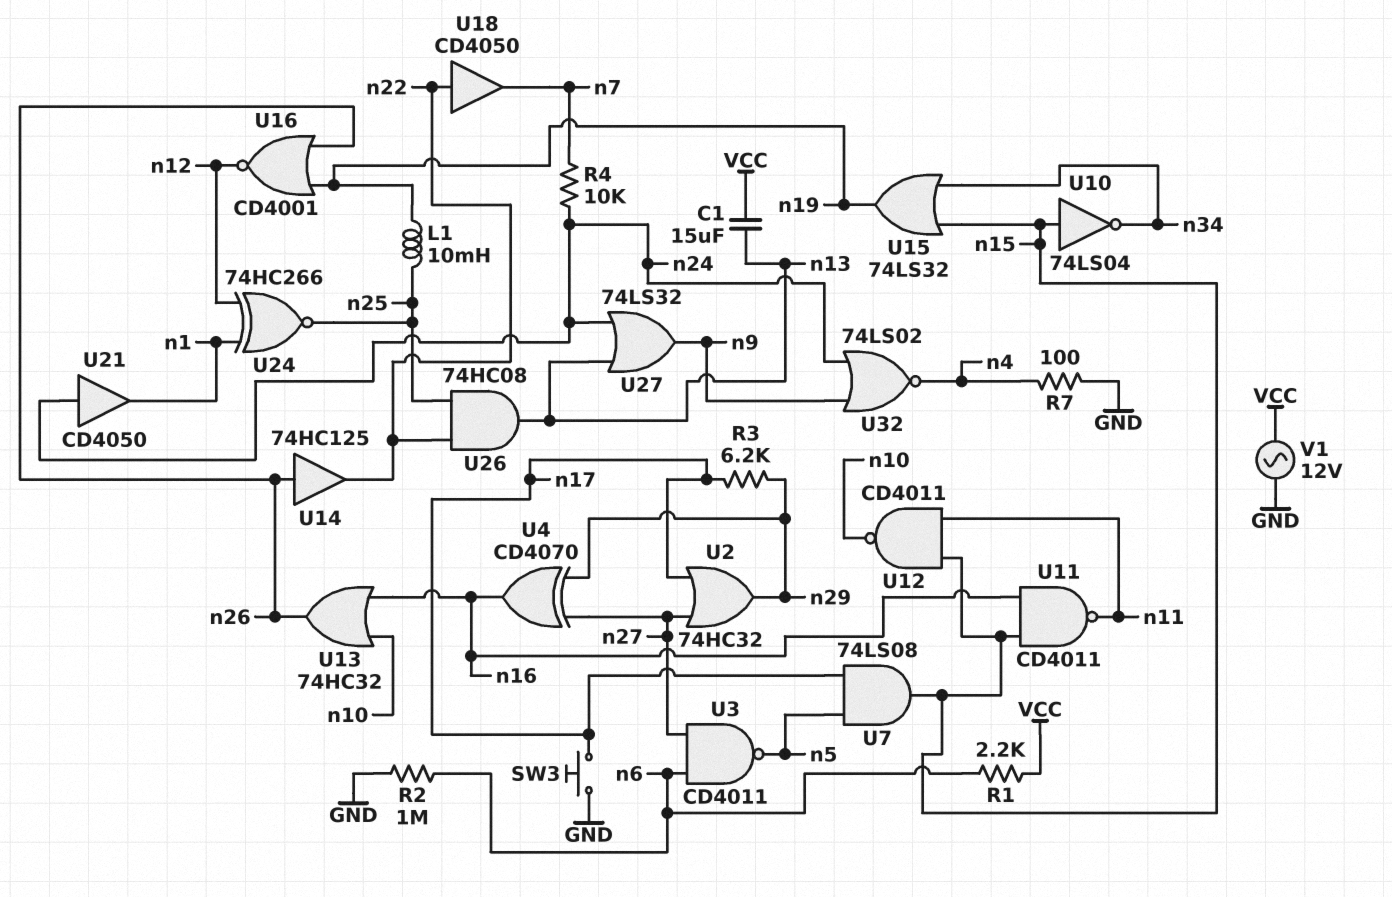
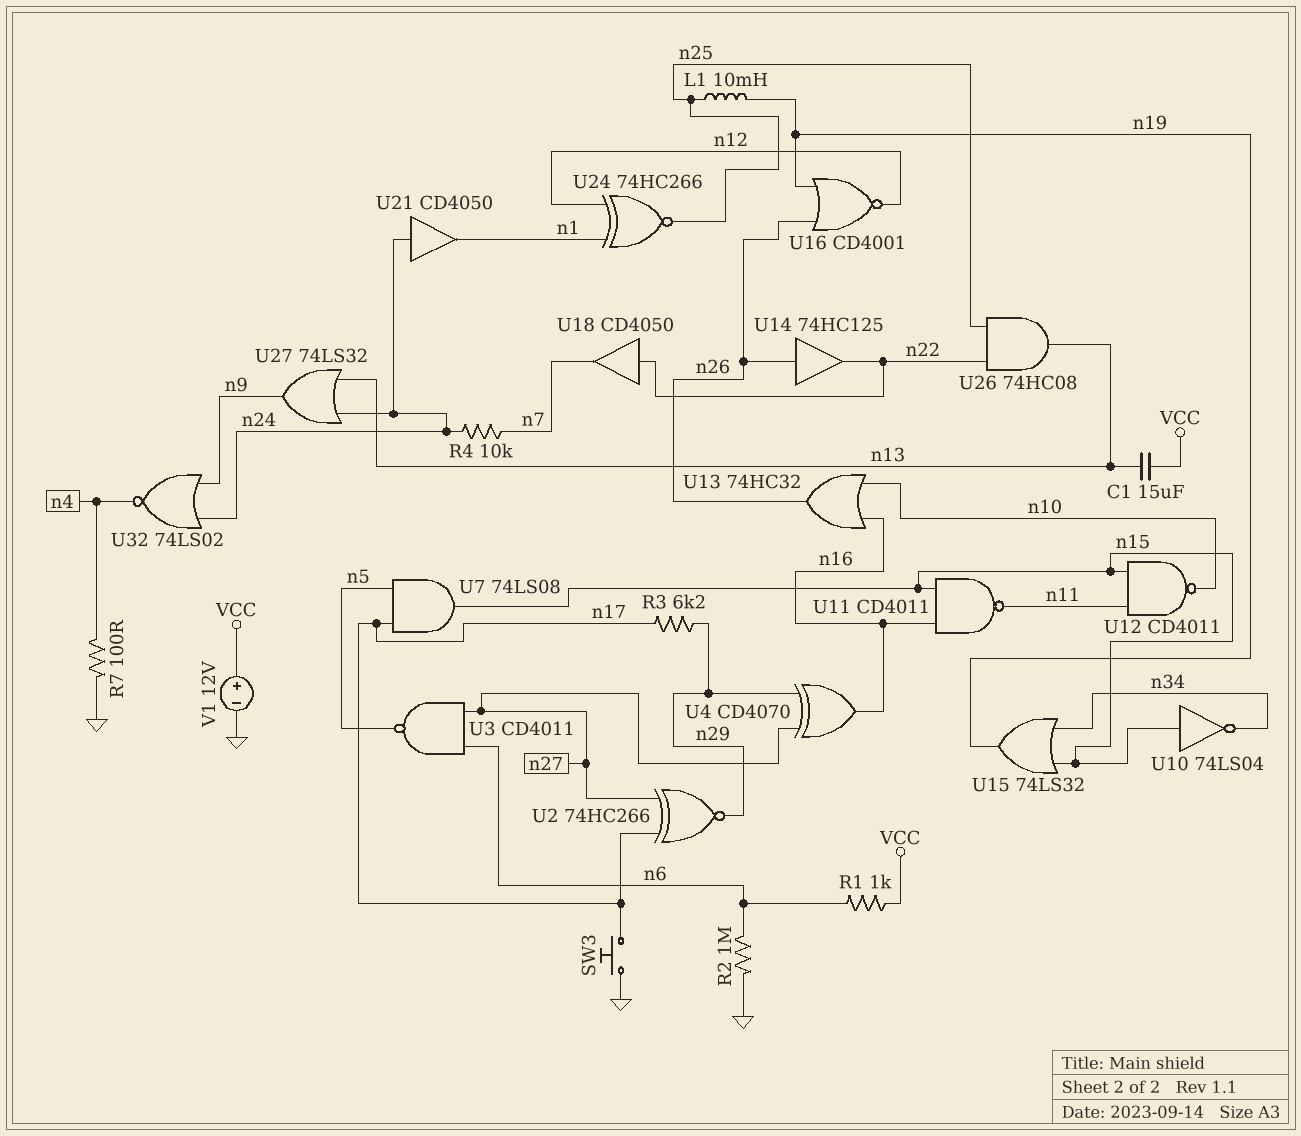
R1: 2.2k (VCC, n6) -> 1k (VCC, n6)
U2: OR 74HC32 (in n17, in n27, out n29) -> XNOR 74HC266 (in n17, in n27, out n29)
V1: AC 12V (GND, VCC) -> 12V (plus VCC, minus GND)

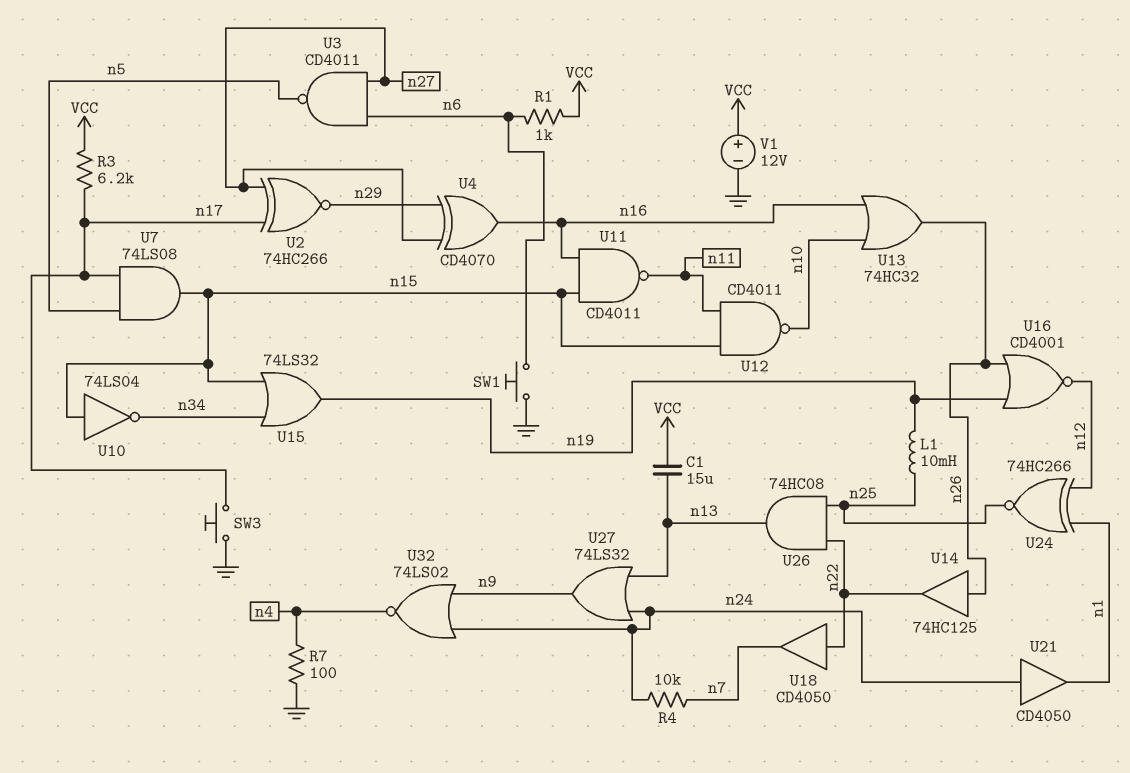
R2: 1M (GND, n6) -> none
R3: 6.2k (n17, n29) -> 6.2k (VCC, n17)
SW1: none -> button (GND, n6)

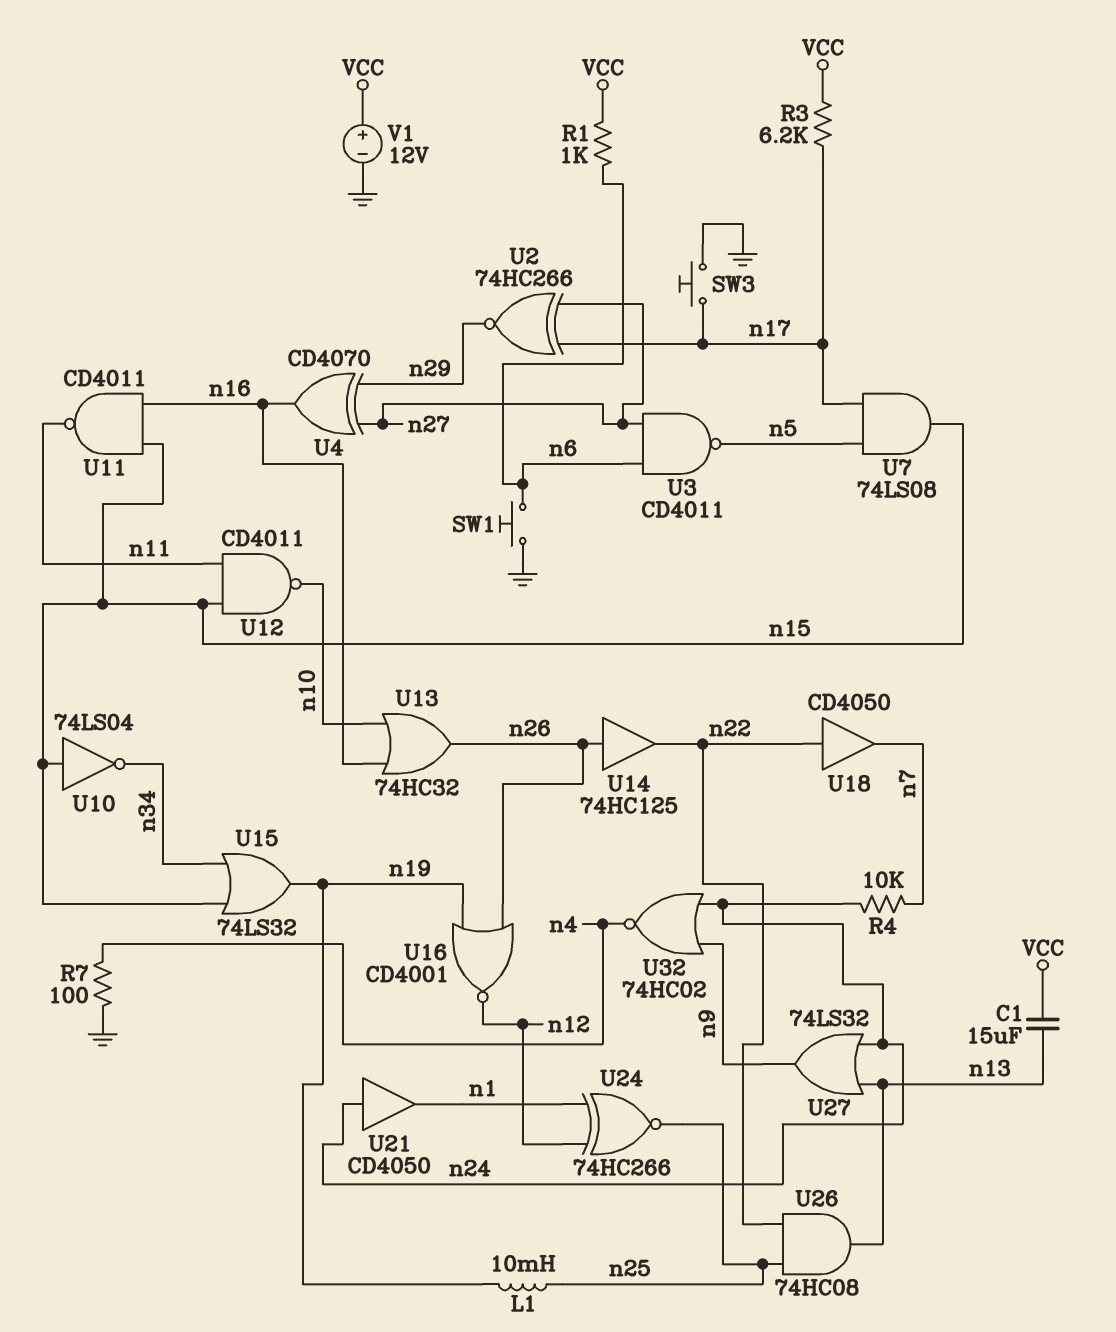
U32: NOR 74LS02 (in n9, in n24, out n4) -> NOR 74HC02 (in n9, in n24, out n4)

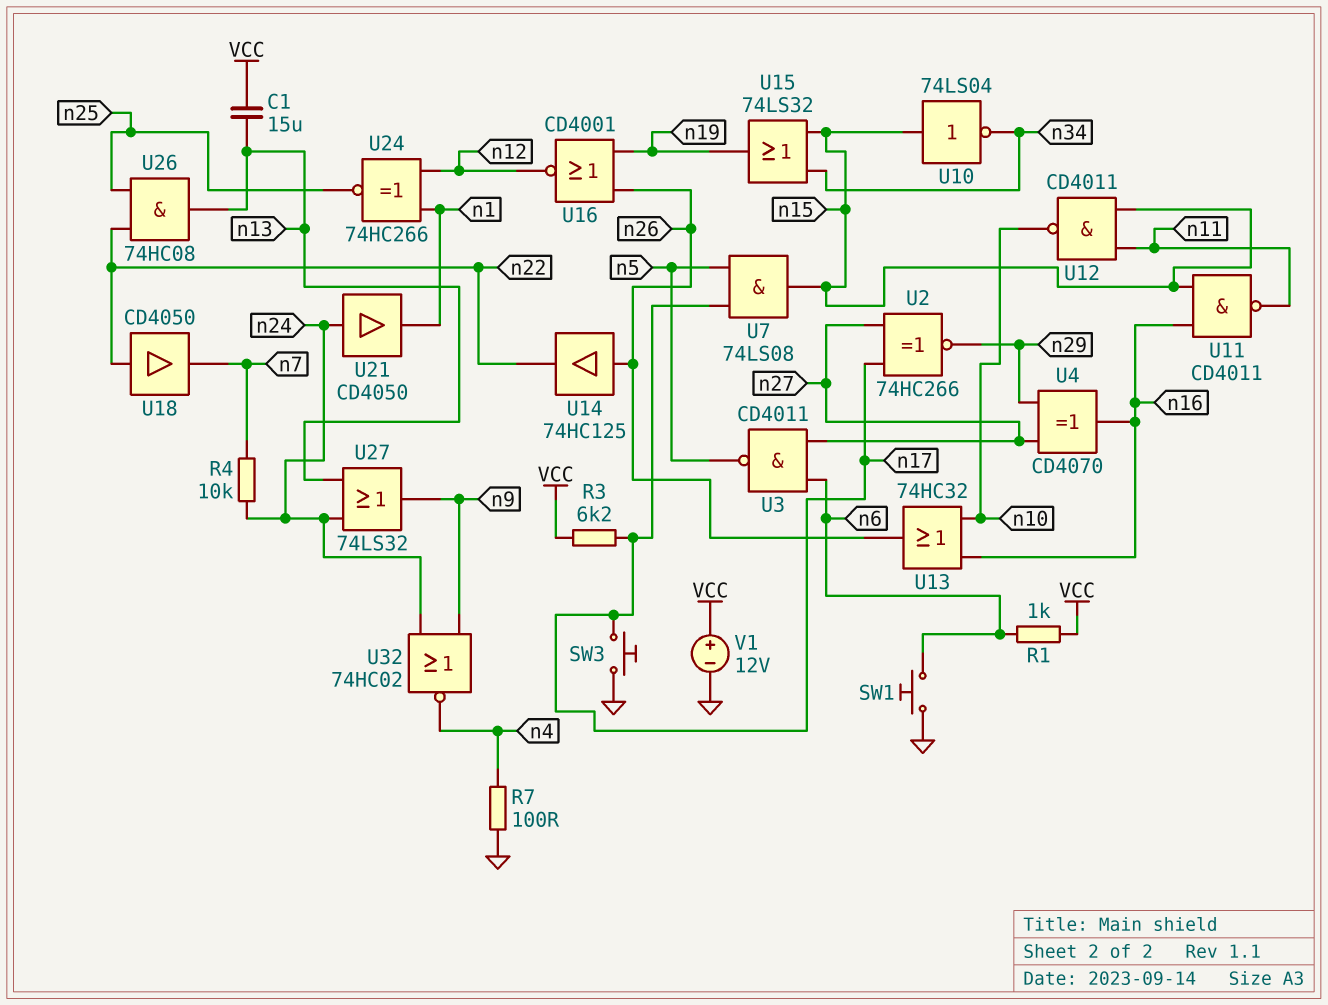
L1: 10mH (n19, n25) -> none

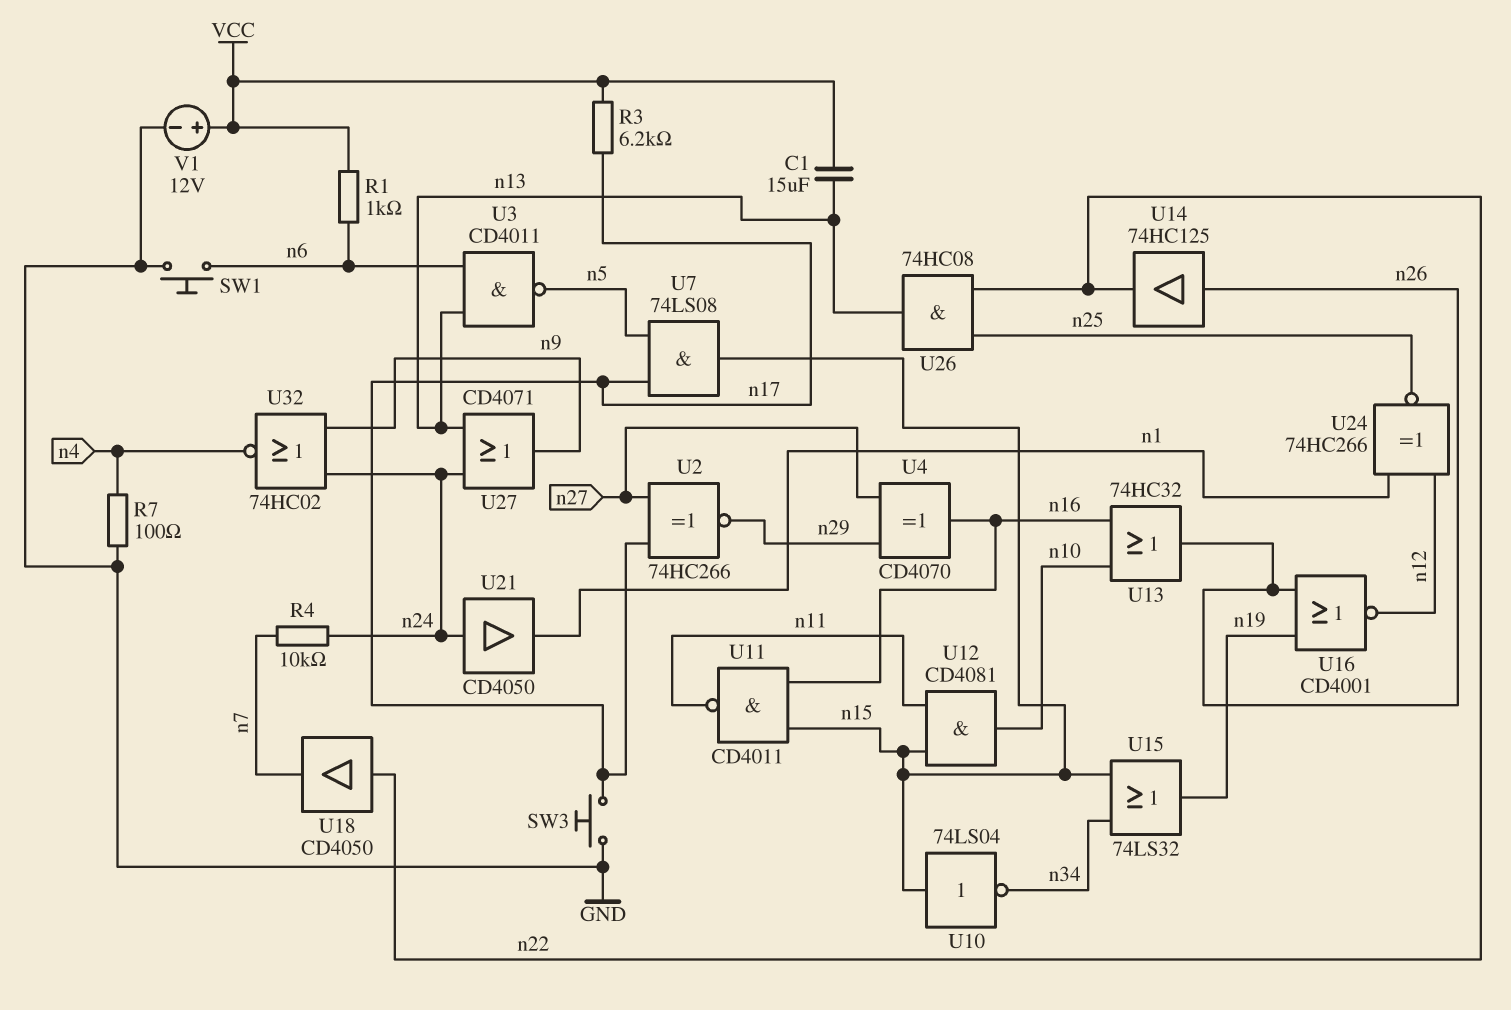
U3: NAND CD4011 (in n6, in n27, out n5) -> NAND CD4011 (in n6, in n13, out n5)
U12: NAND CD4011 (in n11, in n15, out n10) -> AND CD4081 (in n11, in n15, out n10)
U27: OR 74LS32 (in n13, in n24, out n9) -> OR CD4071 (in n13, in n24, out n9)

